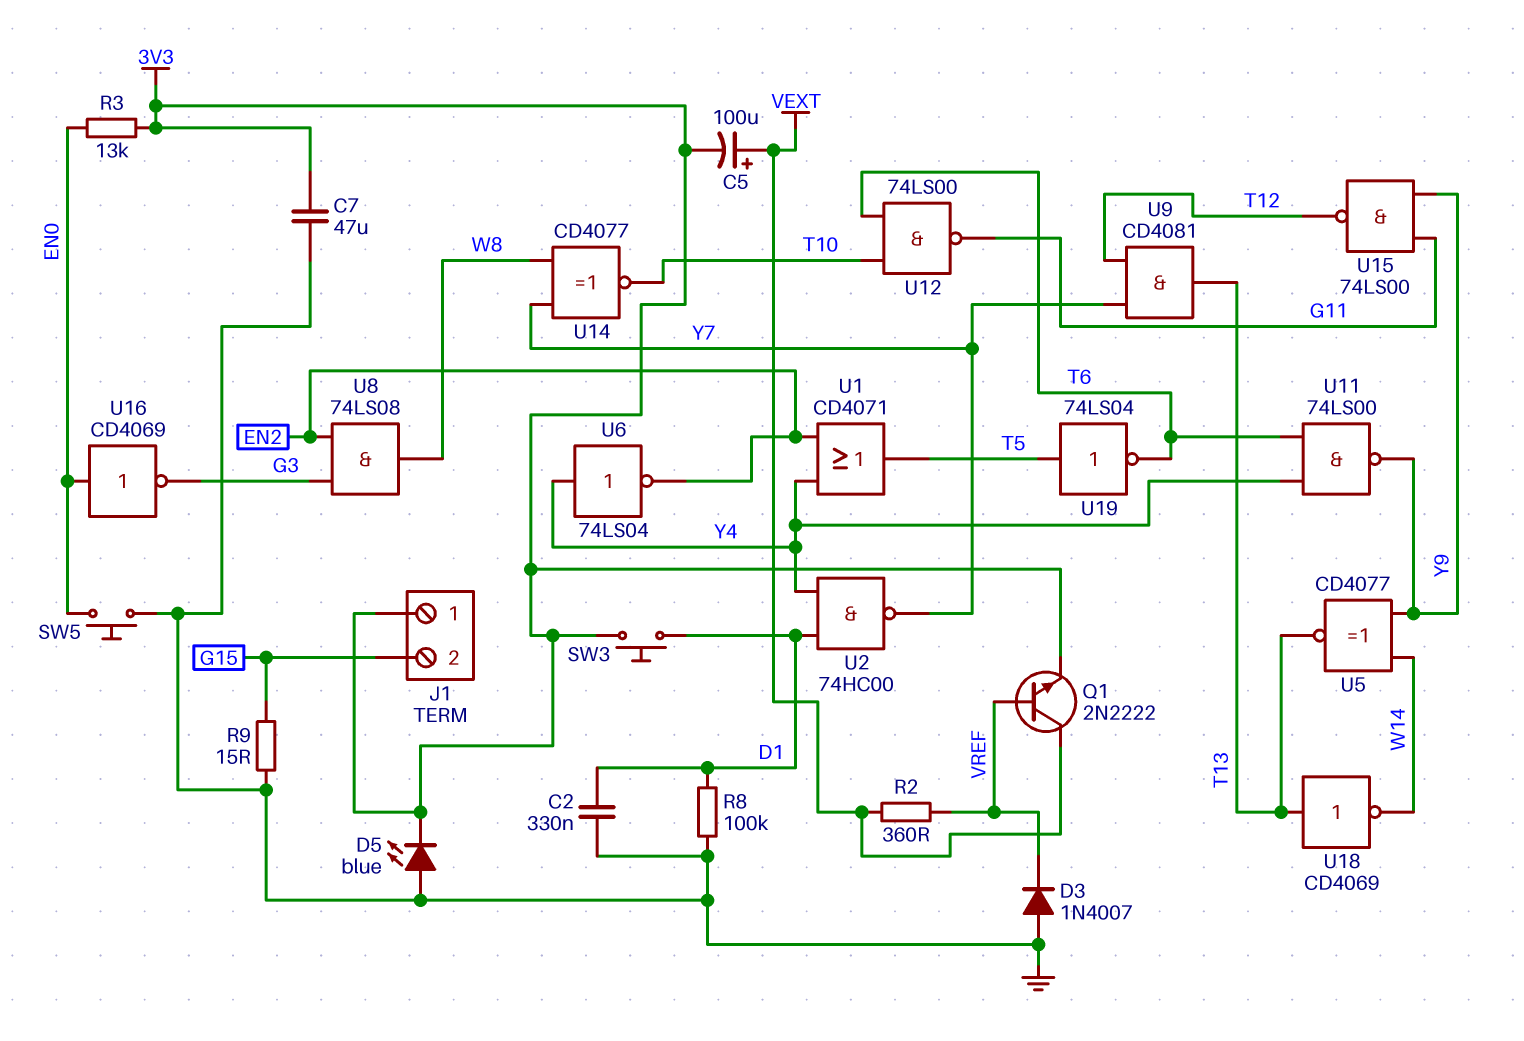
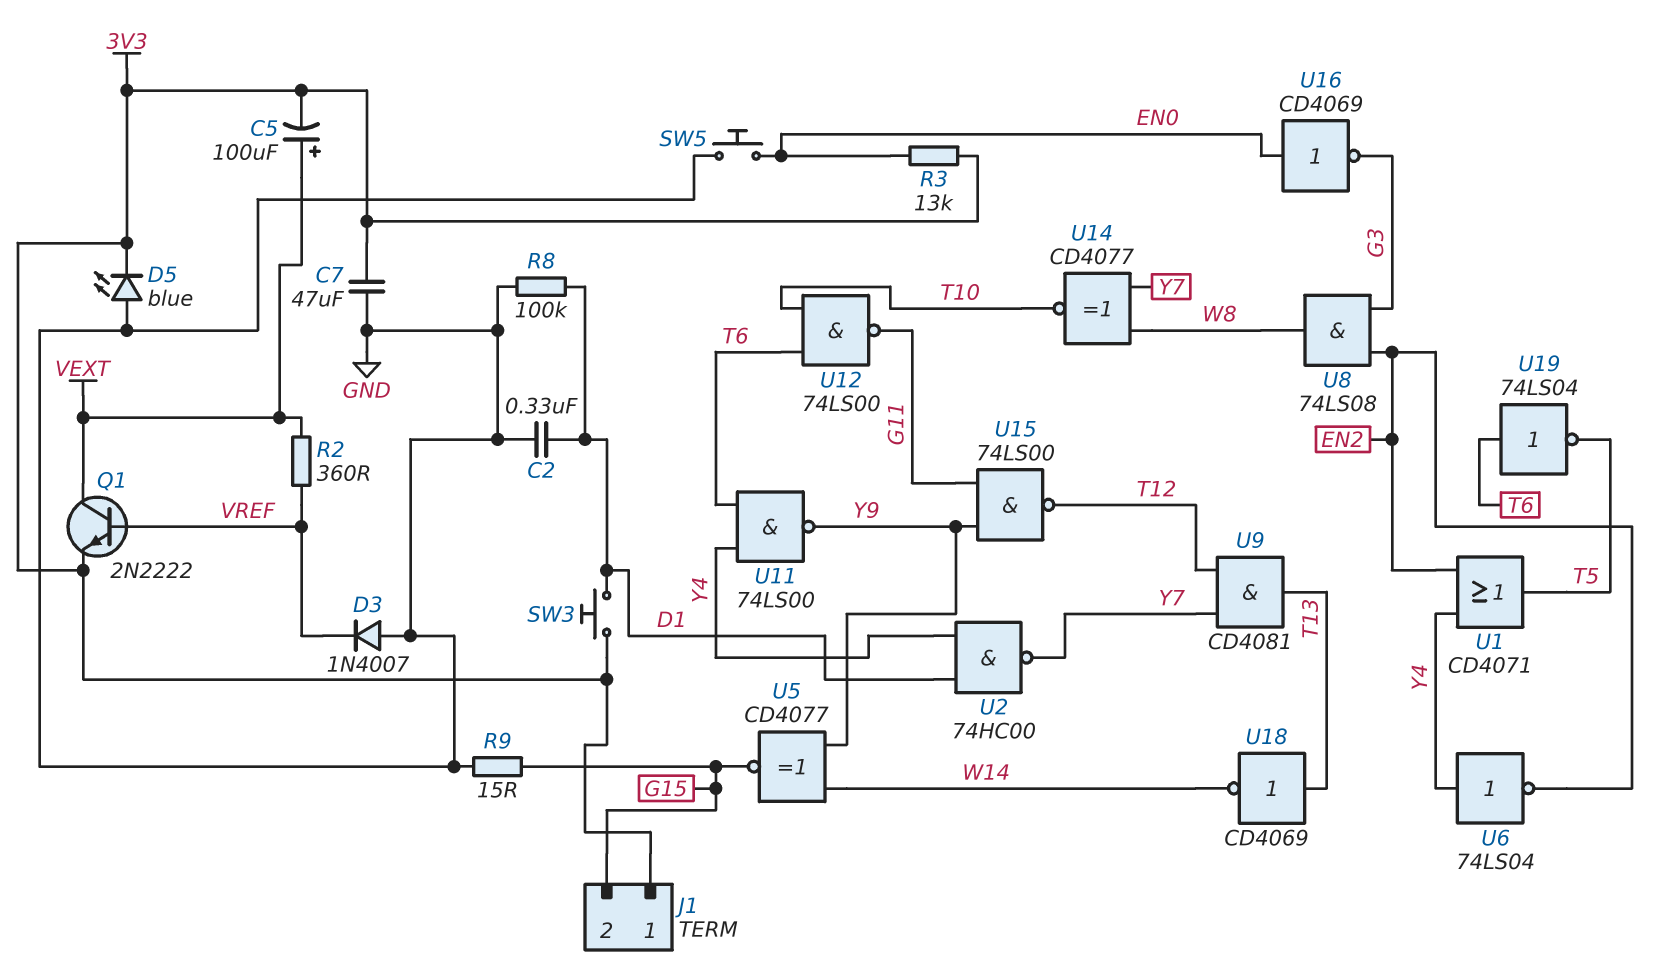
U5: XNOR CD4077 (in W14, in Y9, out T13) -> XNOR CD4077 (in W14, in Y9, out G15)
U19: NOT 74LS04 (in T5, out T6) -> NOT 74LS04 (in T6, out T5)

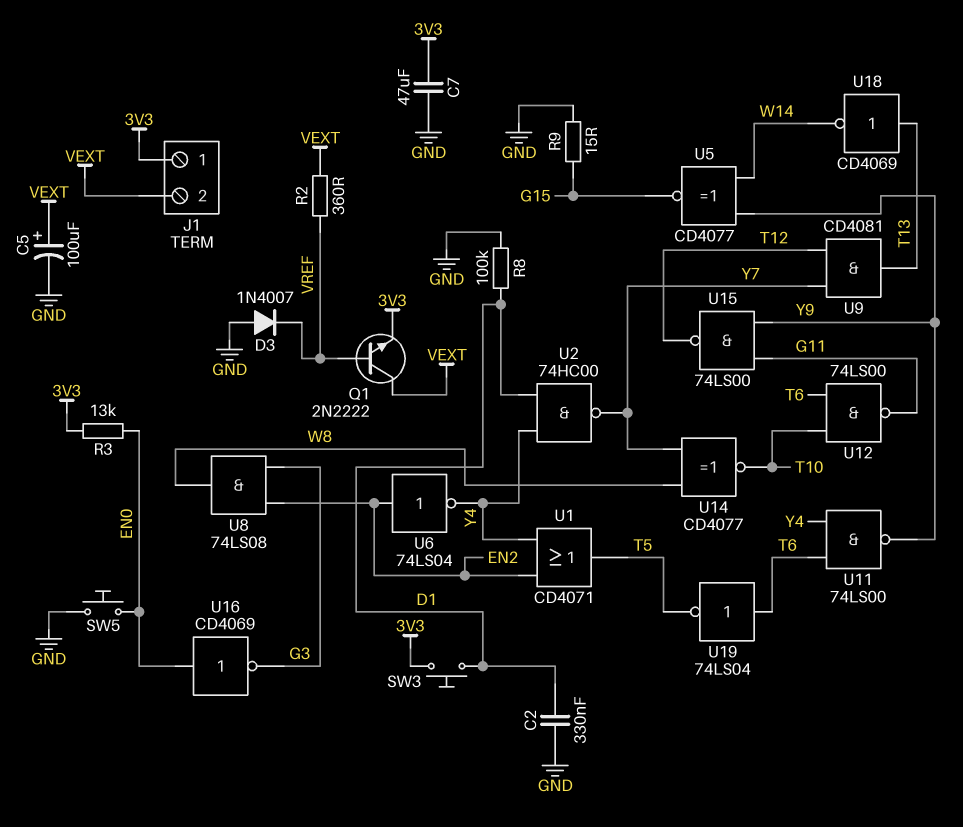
C5: 100uF (plus VEXT, minus 3V3) -> 100uF (plus VEXT, minus GND)
D5: LED blue (A GND, K 3V3) -> none
J1 pin 2: G15 -> VEXT
U6: NOT 74LS04 (in Y4, out EN2) -> NOT 74LS04 (in EN2, out Y4)

